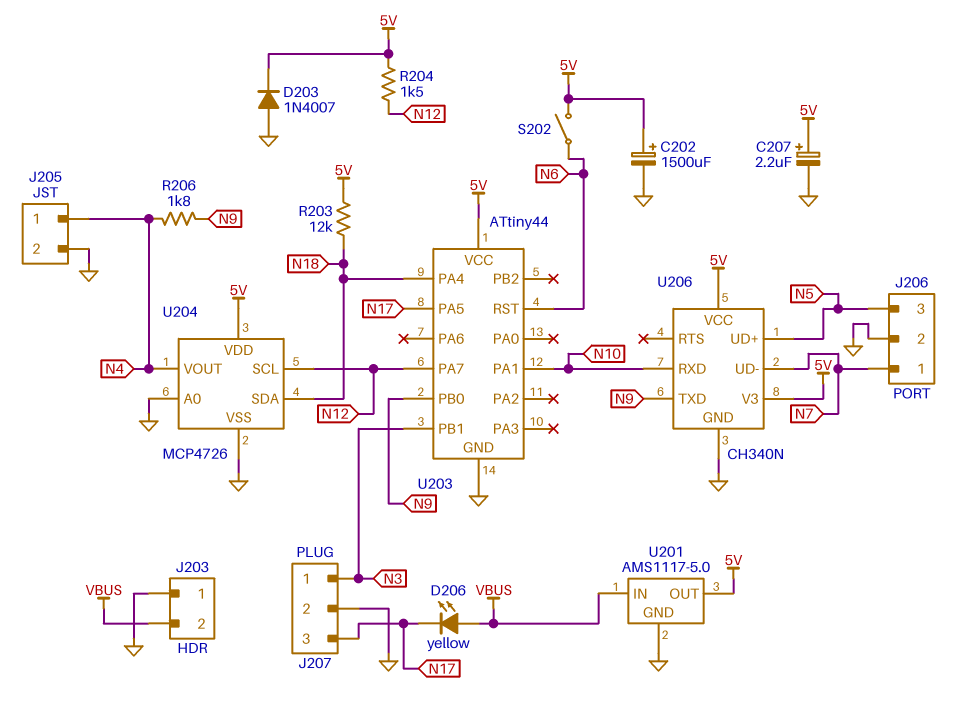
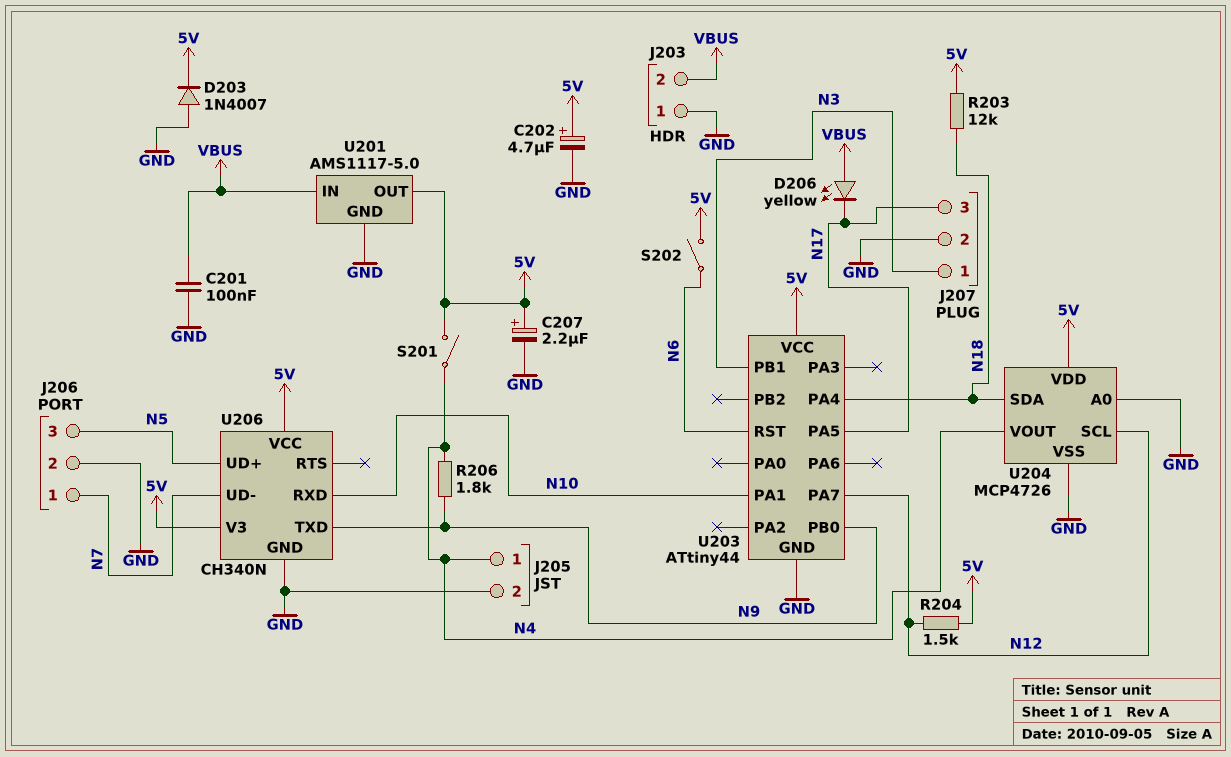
C201: none -> 100nF (GND, VBUS)
C202: 1500uF (plus 5V, minus GND) -> 4.7uF (plus 5V, minus GND)
S201: none -> switch (5V, N4)

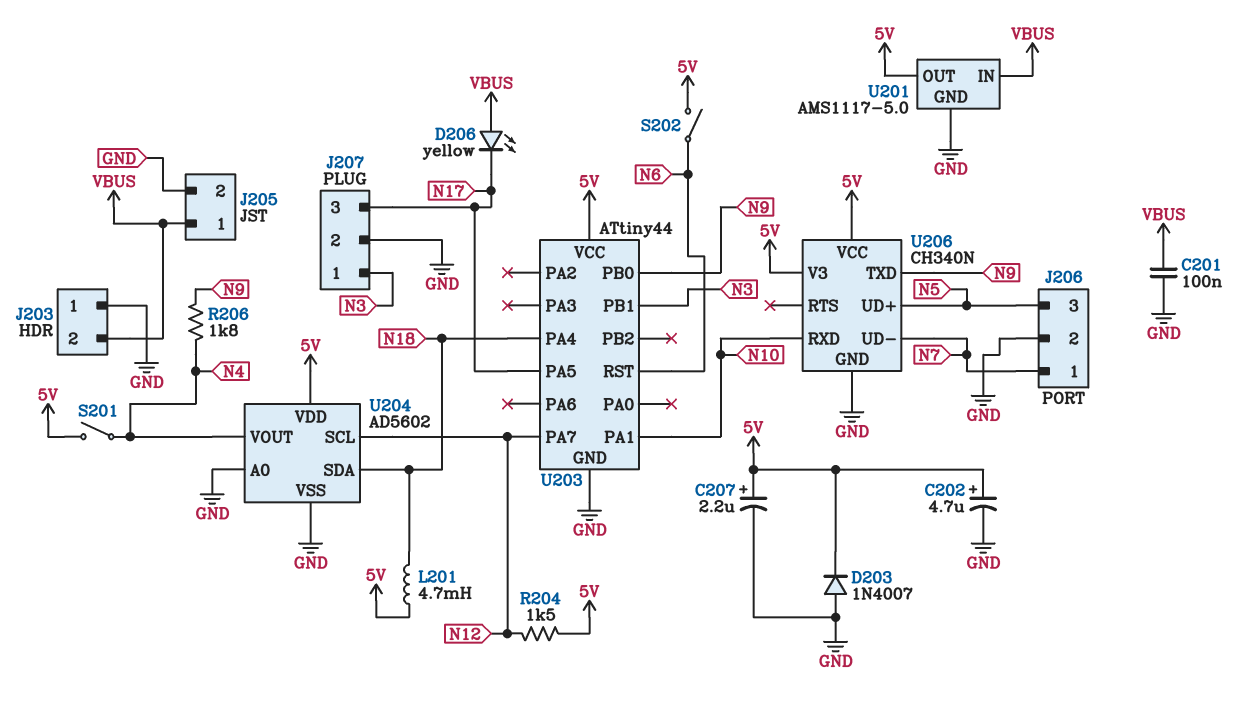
J205 pin 1: N4 -> VBUS
L201: none -> 4.7mH (5V, N18)
R203: 12k (5V, N18) -> none
U204: MCP4726 -> AD5602

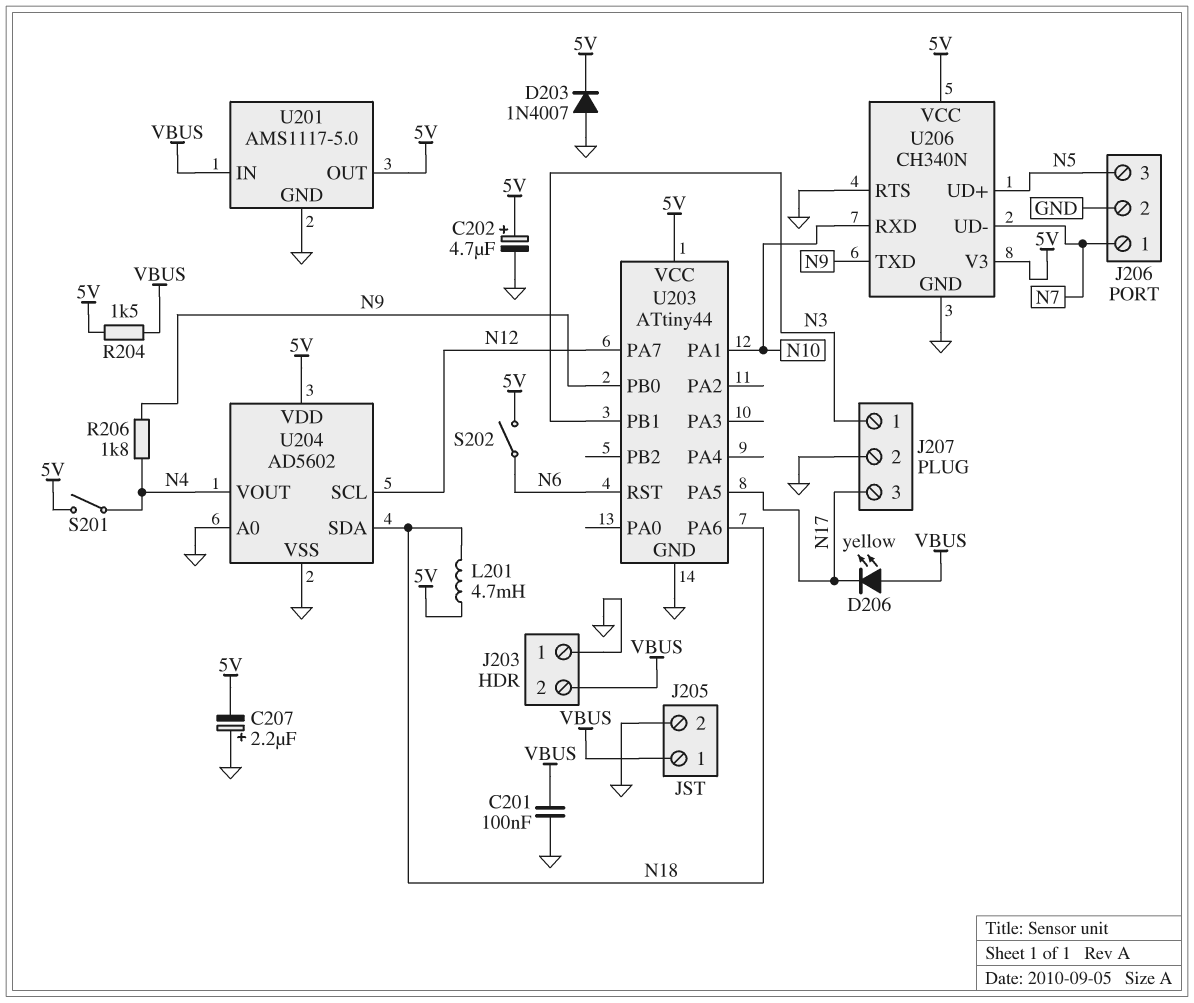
C207: 2.2uF (plus 5V, minus GND) -> 2.2uF (plus GND, minus 5V)
R204: 1.5k (5V, N12) -> 1.5k (5V, VBUS)
U203 pin PA4: N18 -> none
U203 pin PA6: none -> N18
U206 pin RTS: none -> GND

